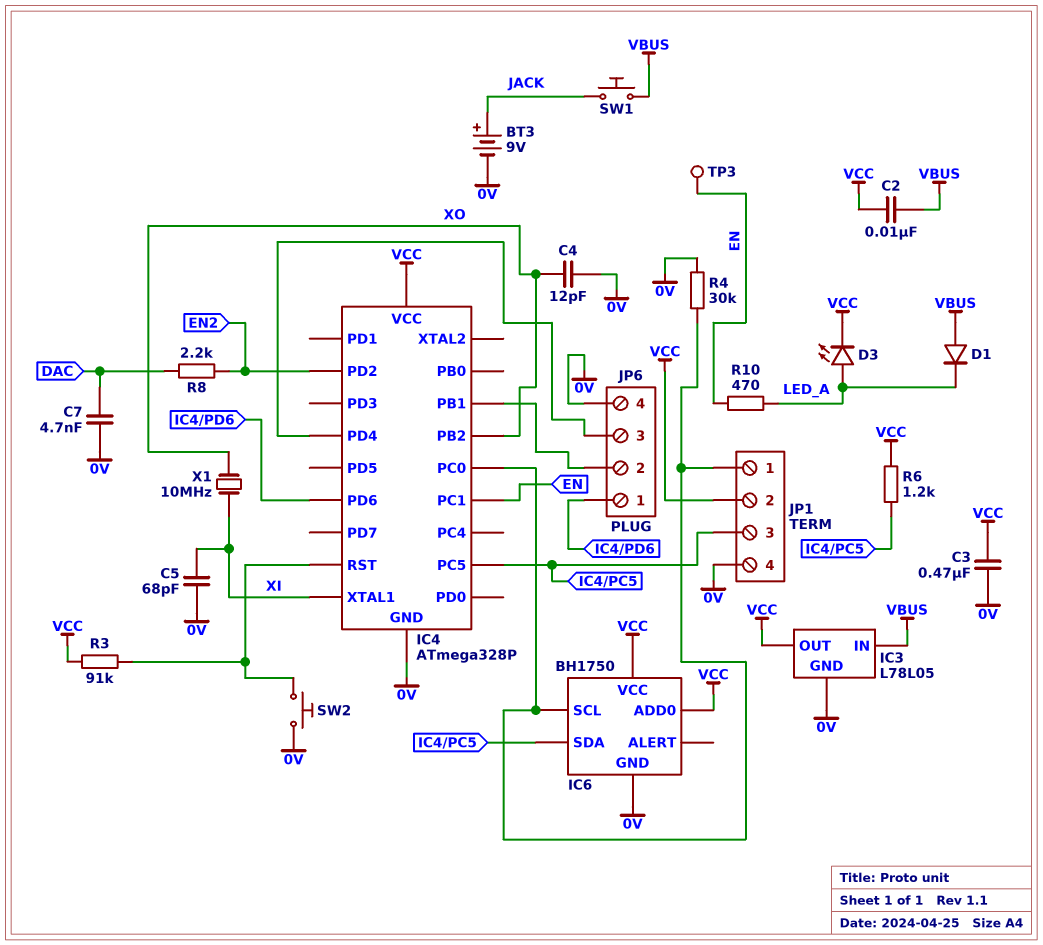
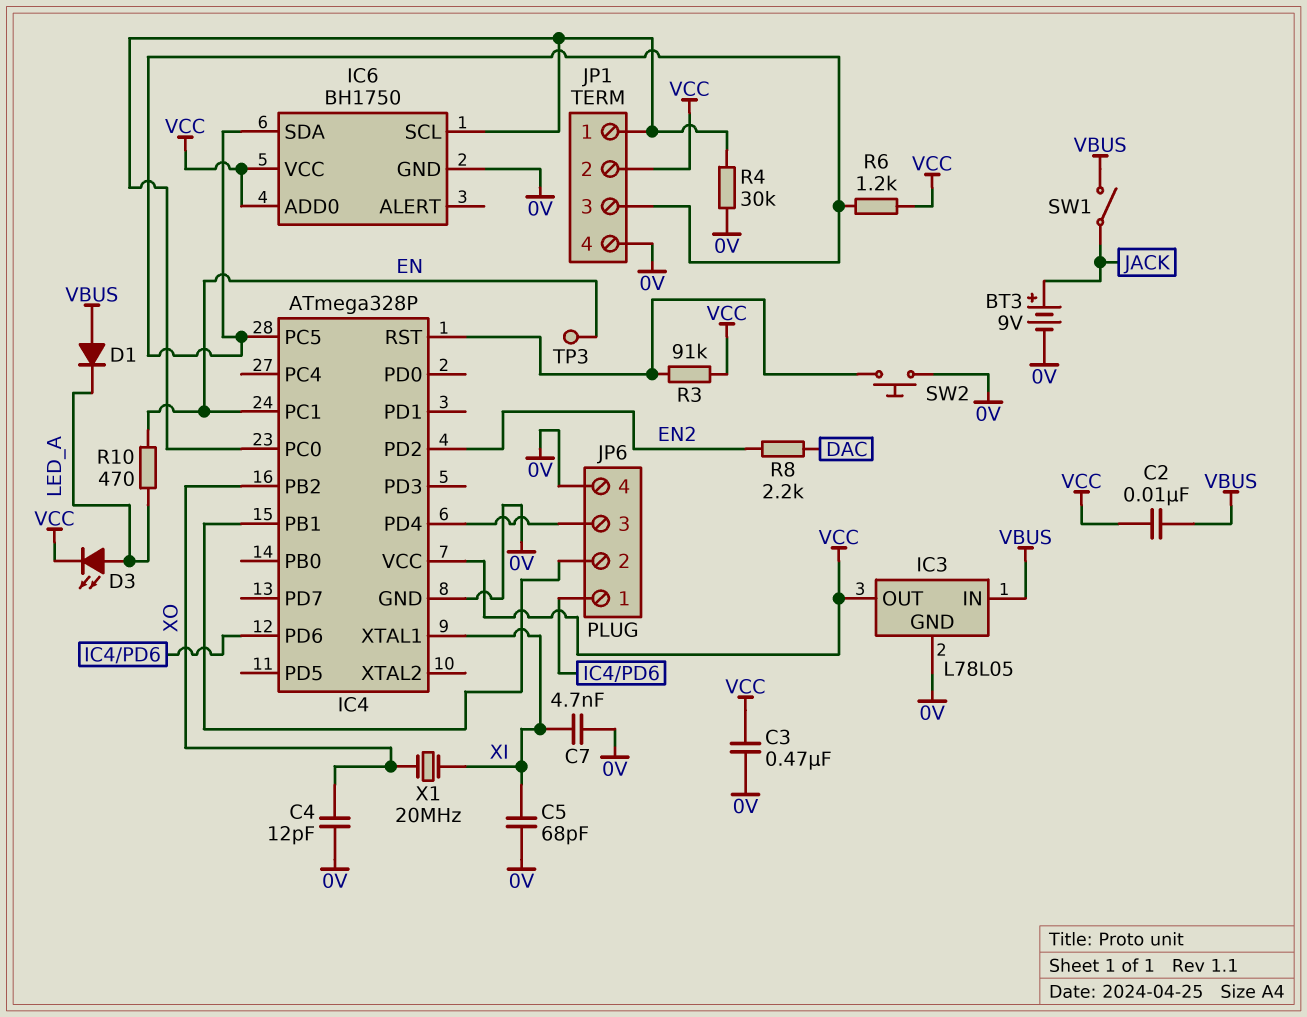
C7: 4.7nF (0V, DAC) -> 4.7nF (0V, XI)
SW1: button (JACK, VBUS) -> switch (JACK, VBUS)
X1: 10MHz (XI, XO) -> 20MHz (XI, XO)

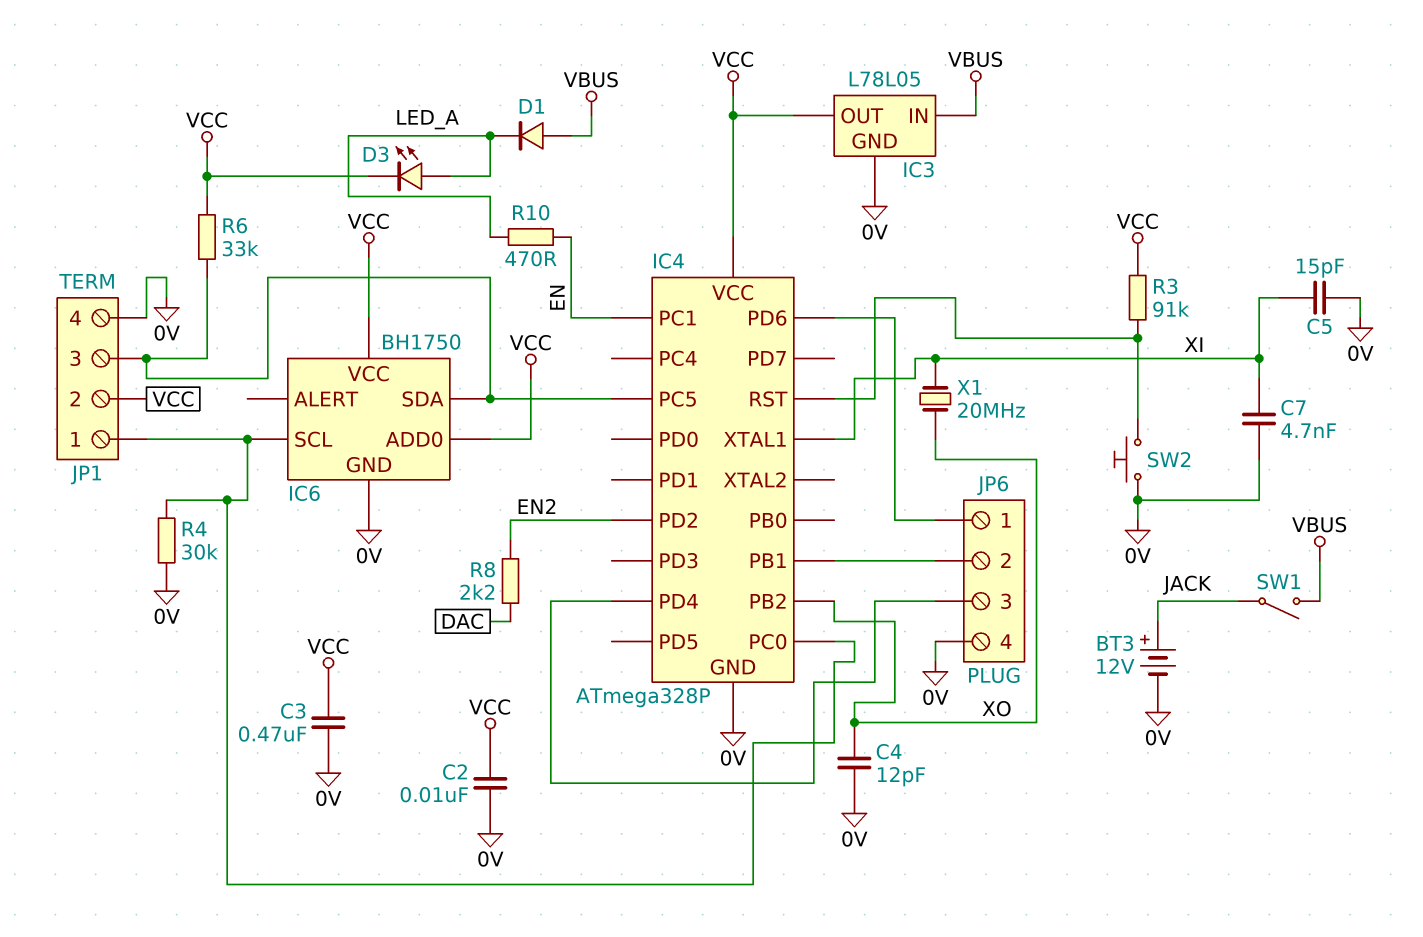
BT3: 9V (plus JACK, minus 0V) -> 12V (plus JACK, minus 0V)
C2: 10nF (VBUS, VCC) -> 10nF (0V, VCC)
C5: 68pF (0V, XI) -> 15pF (0V, XI)
R6: 1.2k (IC4/PC5, VCC) -> 33k (IC4/PC5, VCC)
TP3: test point (EN) -> none

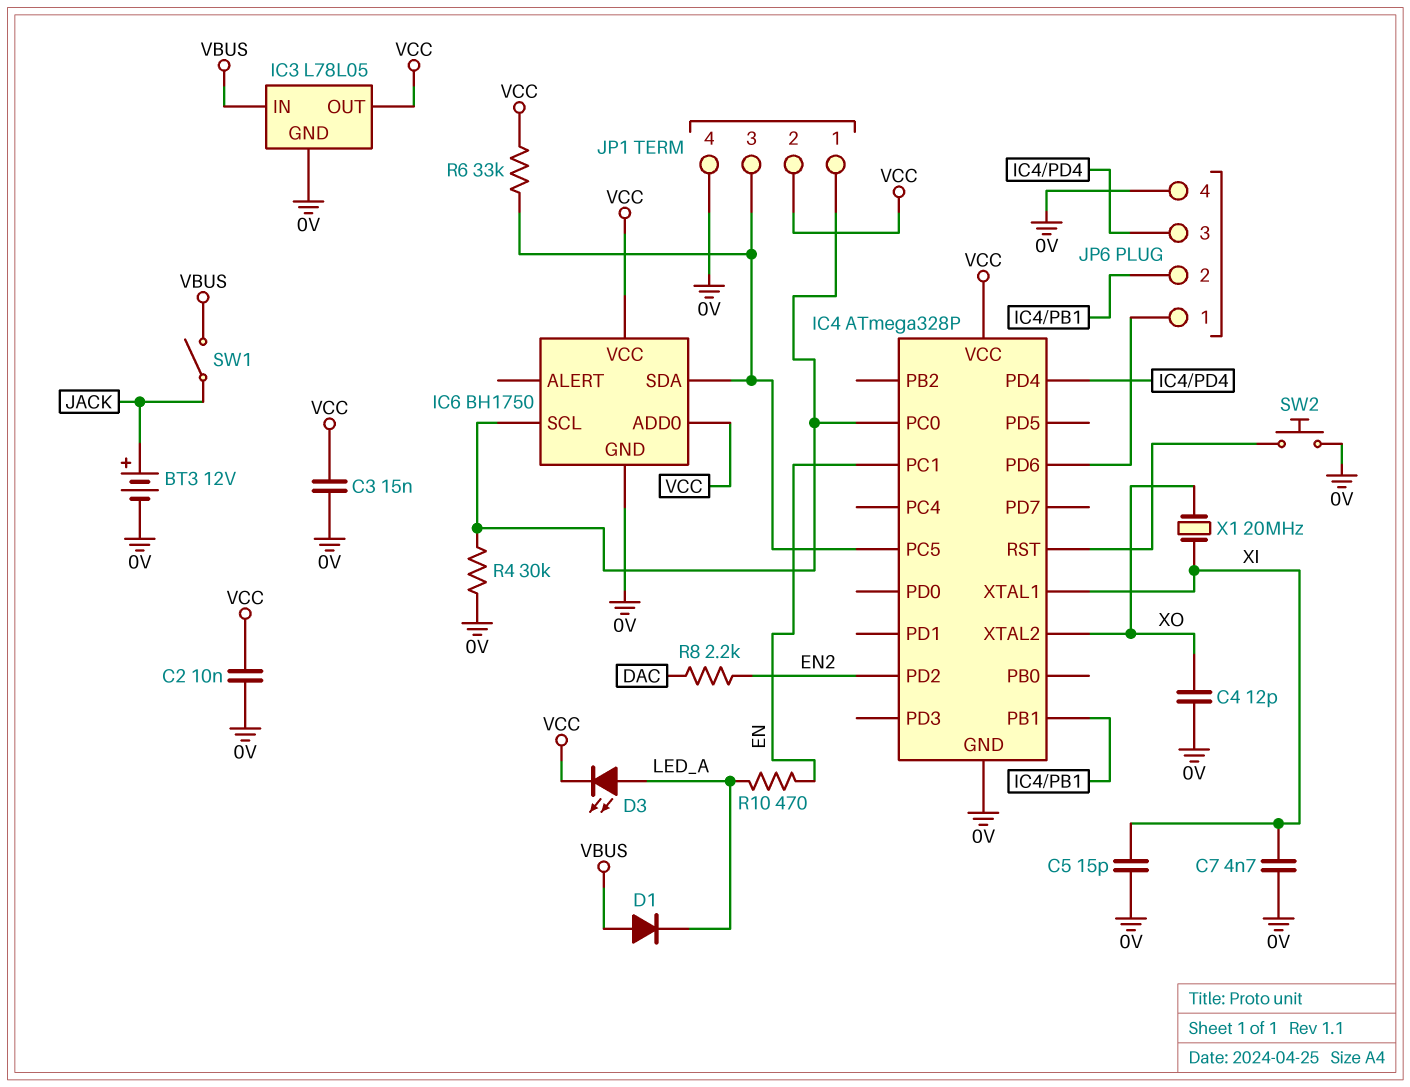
C3: 470nF (0V, VCC) -> 15nF (0V, VCC)
IC4 pin PB2: XO -> none
IC4 pin XTAL2: none -> XO
R3: 91k (IC4/RST, VCC) -> none

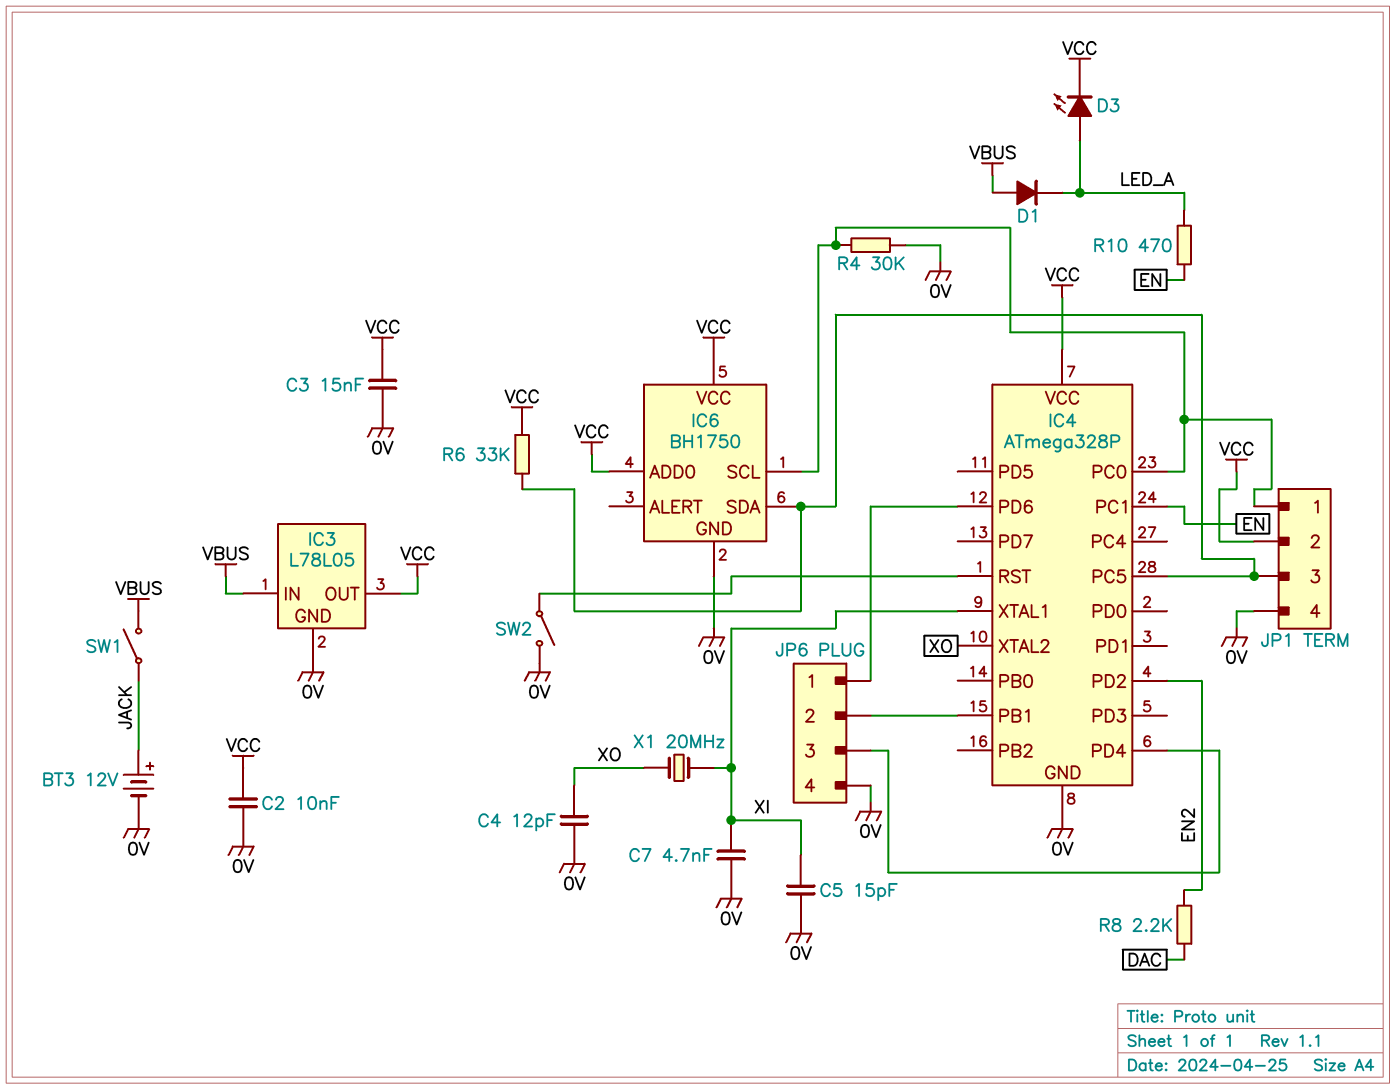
SW2: button (0V, IC4/RST) -> switch (0V, IC4/RST)

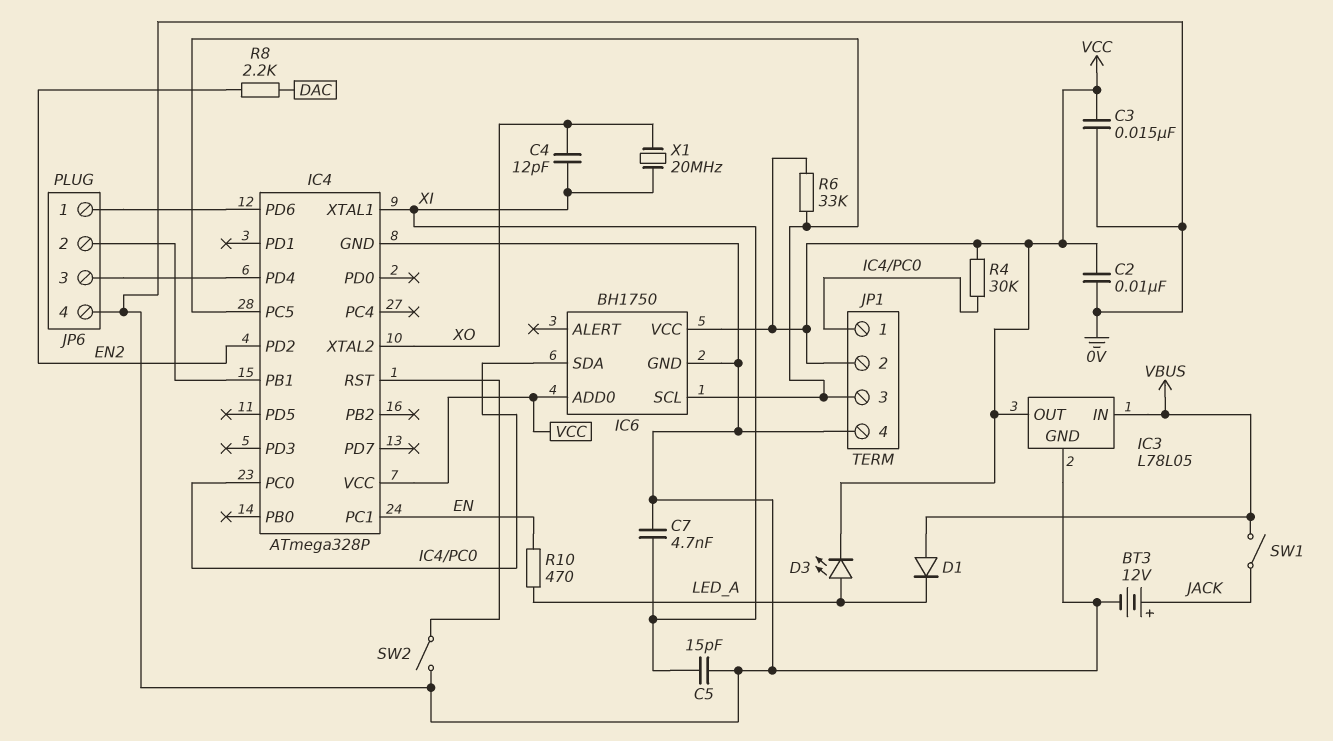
C4: 12pF (0V, XO) -> 12pF (XI, XO)
IC6 pin SCL: IC4/PC0 -> IC4/PC5
IC6 pin SDA: IC4/PC5 -> IC4/PC0
R4: 30k (0V, IC4/PC0) -> 30k (IC4/PC0, VCC)

